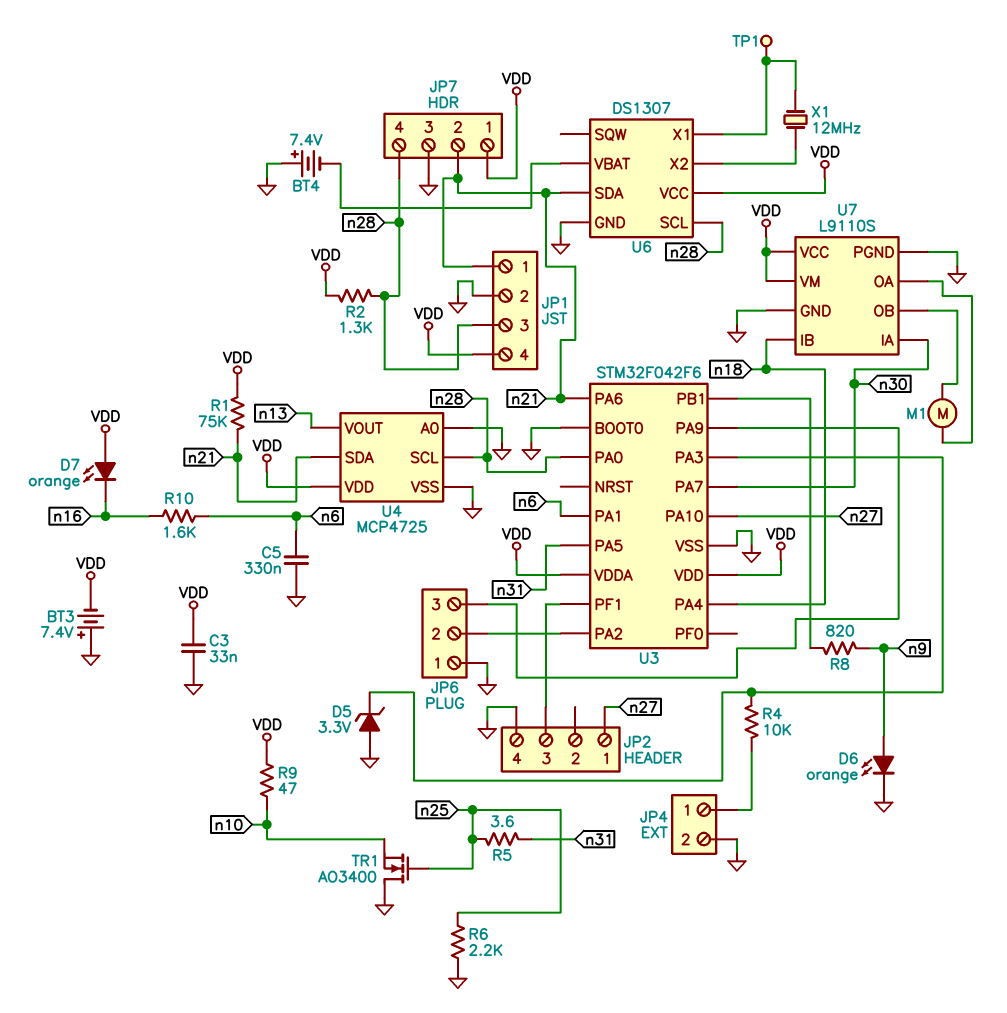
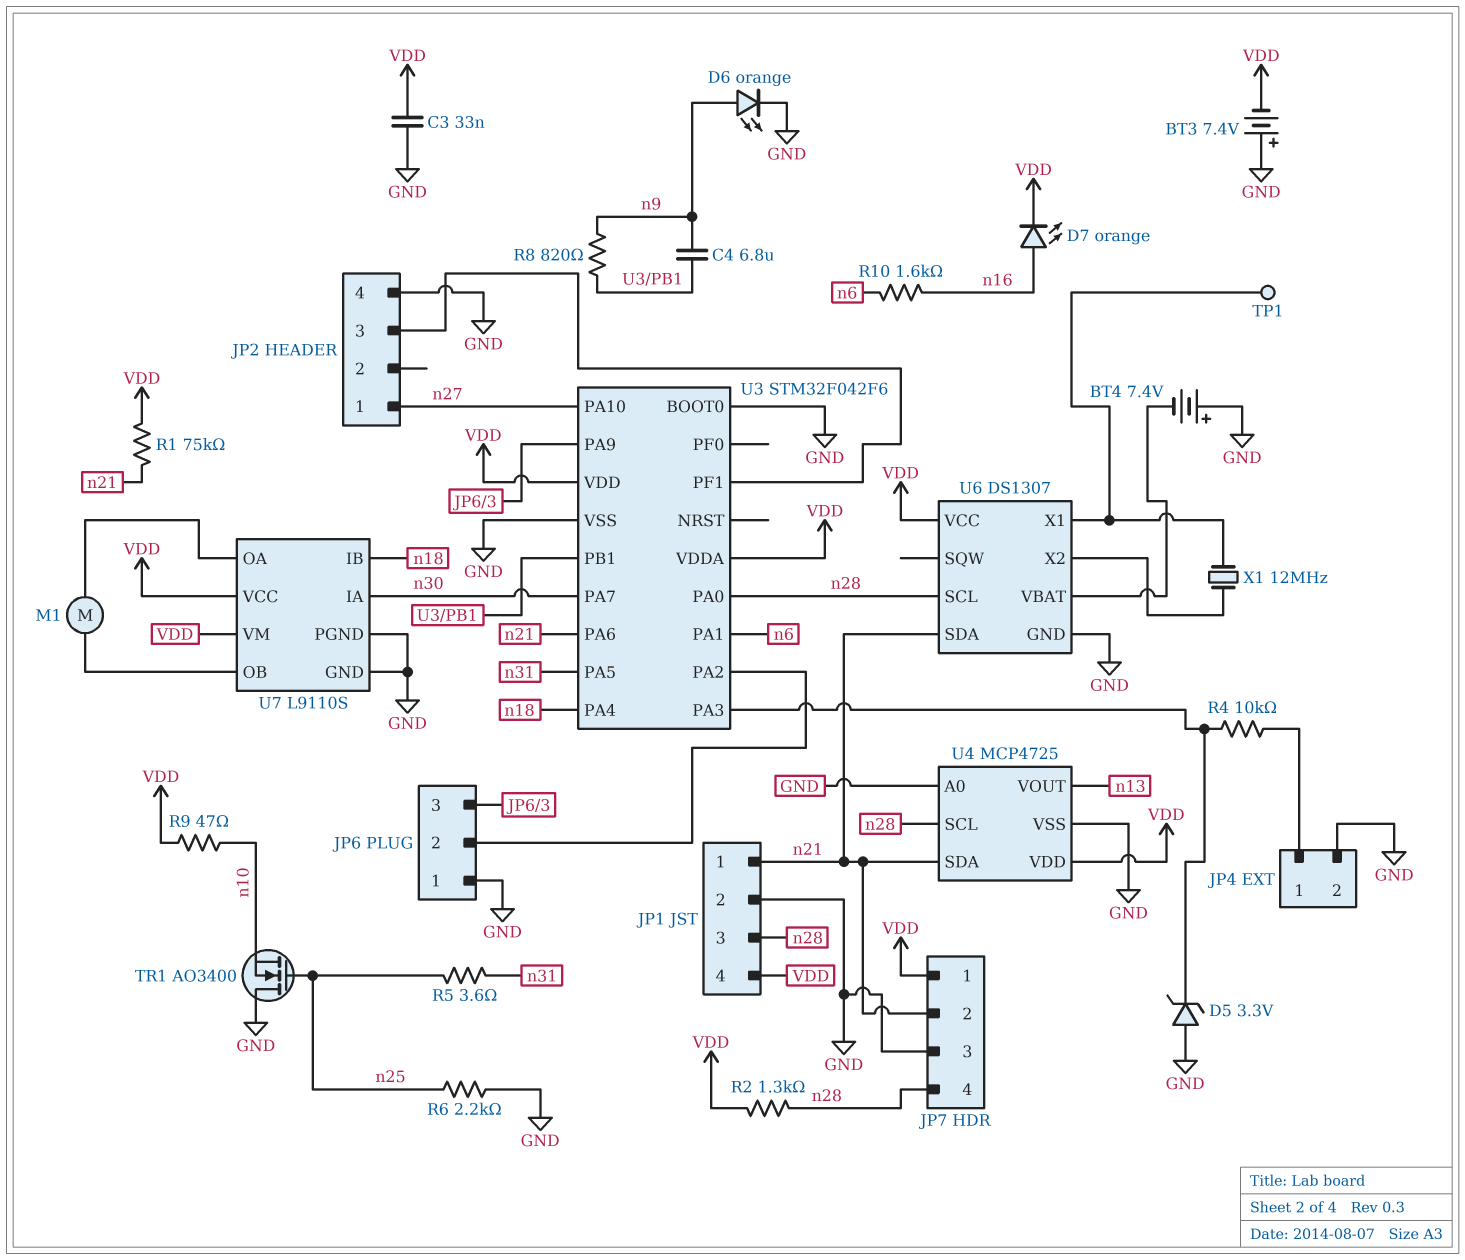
C4: none -> 6.8uF (U3/PB1, n9)
C5: 330nF (GND, n6) -> none
D7: LED orange (A VDD, K n16) -> LED orange (A n16, K VDD)

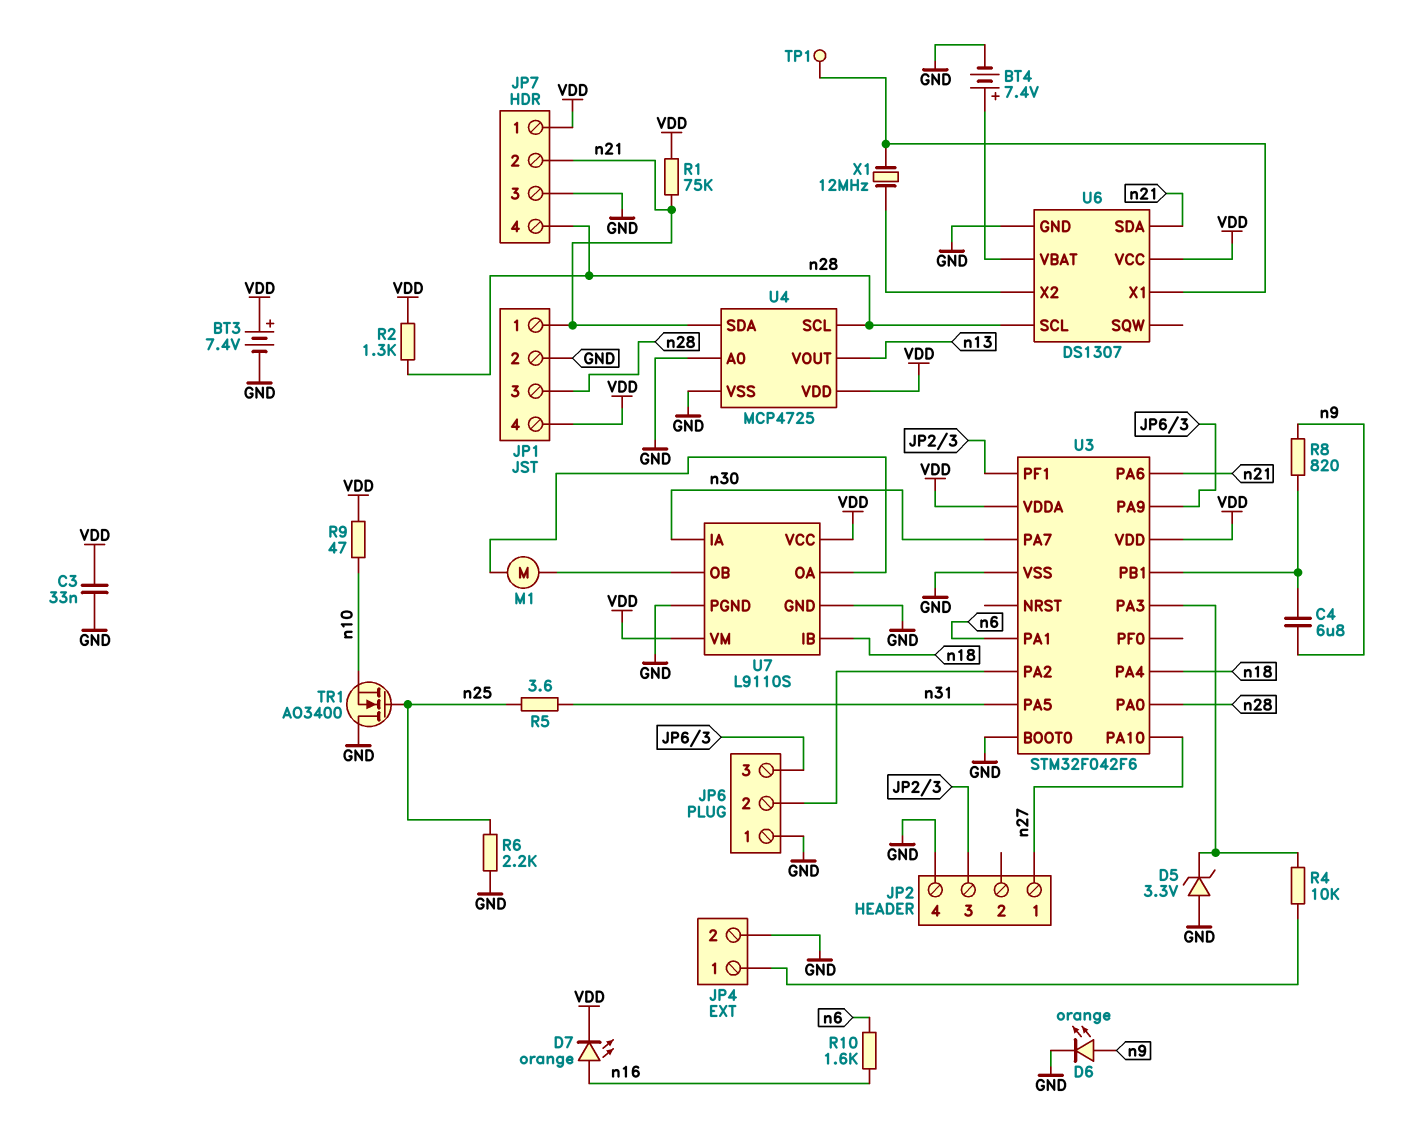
BT3: 7.4V (plus GND, minus VDD) -> 7.4V (plus VDD, minus GND)
BT4: 7.4V (plus GND, minus U6/VBAT) -> 7.4V (plus U6/VBAT, minus GND)

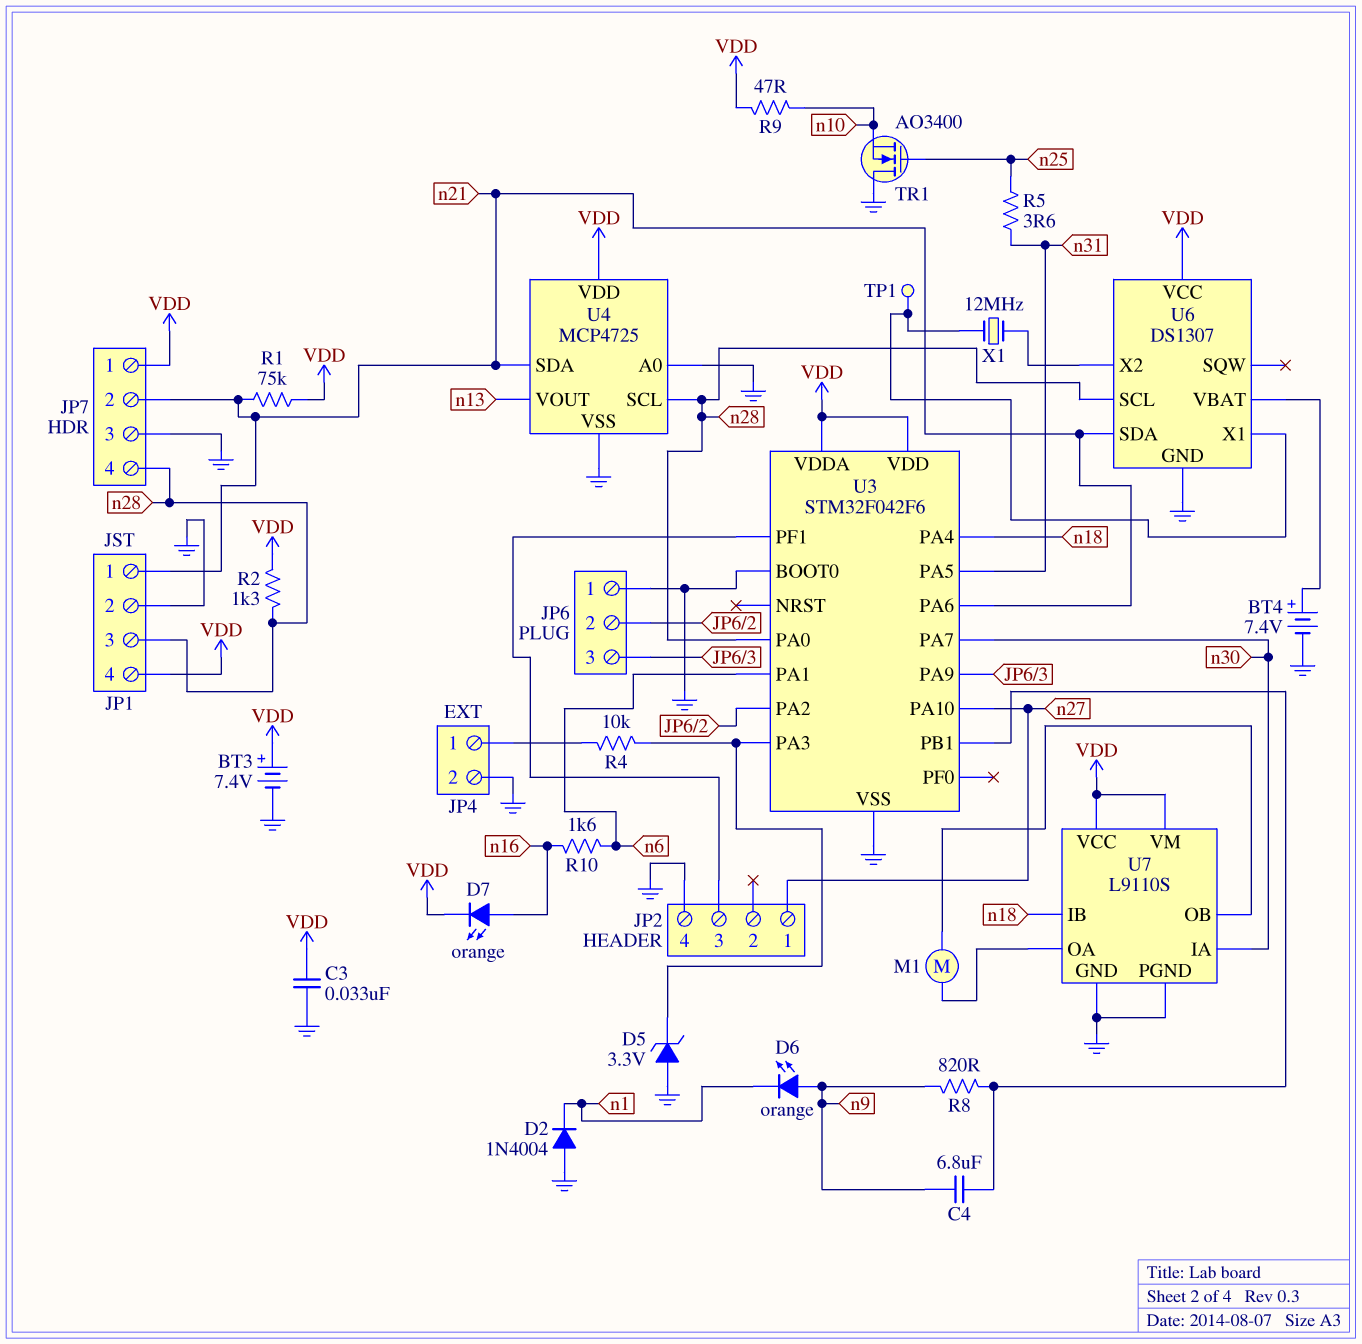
D2: none -> diode 1N4004 (A GND, K n1)
D6: LED orange (A n9, K GND) -> LED orange (A n9, K n1)
R6: 2.2k (GND, n25) -> none

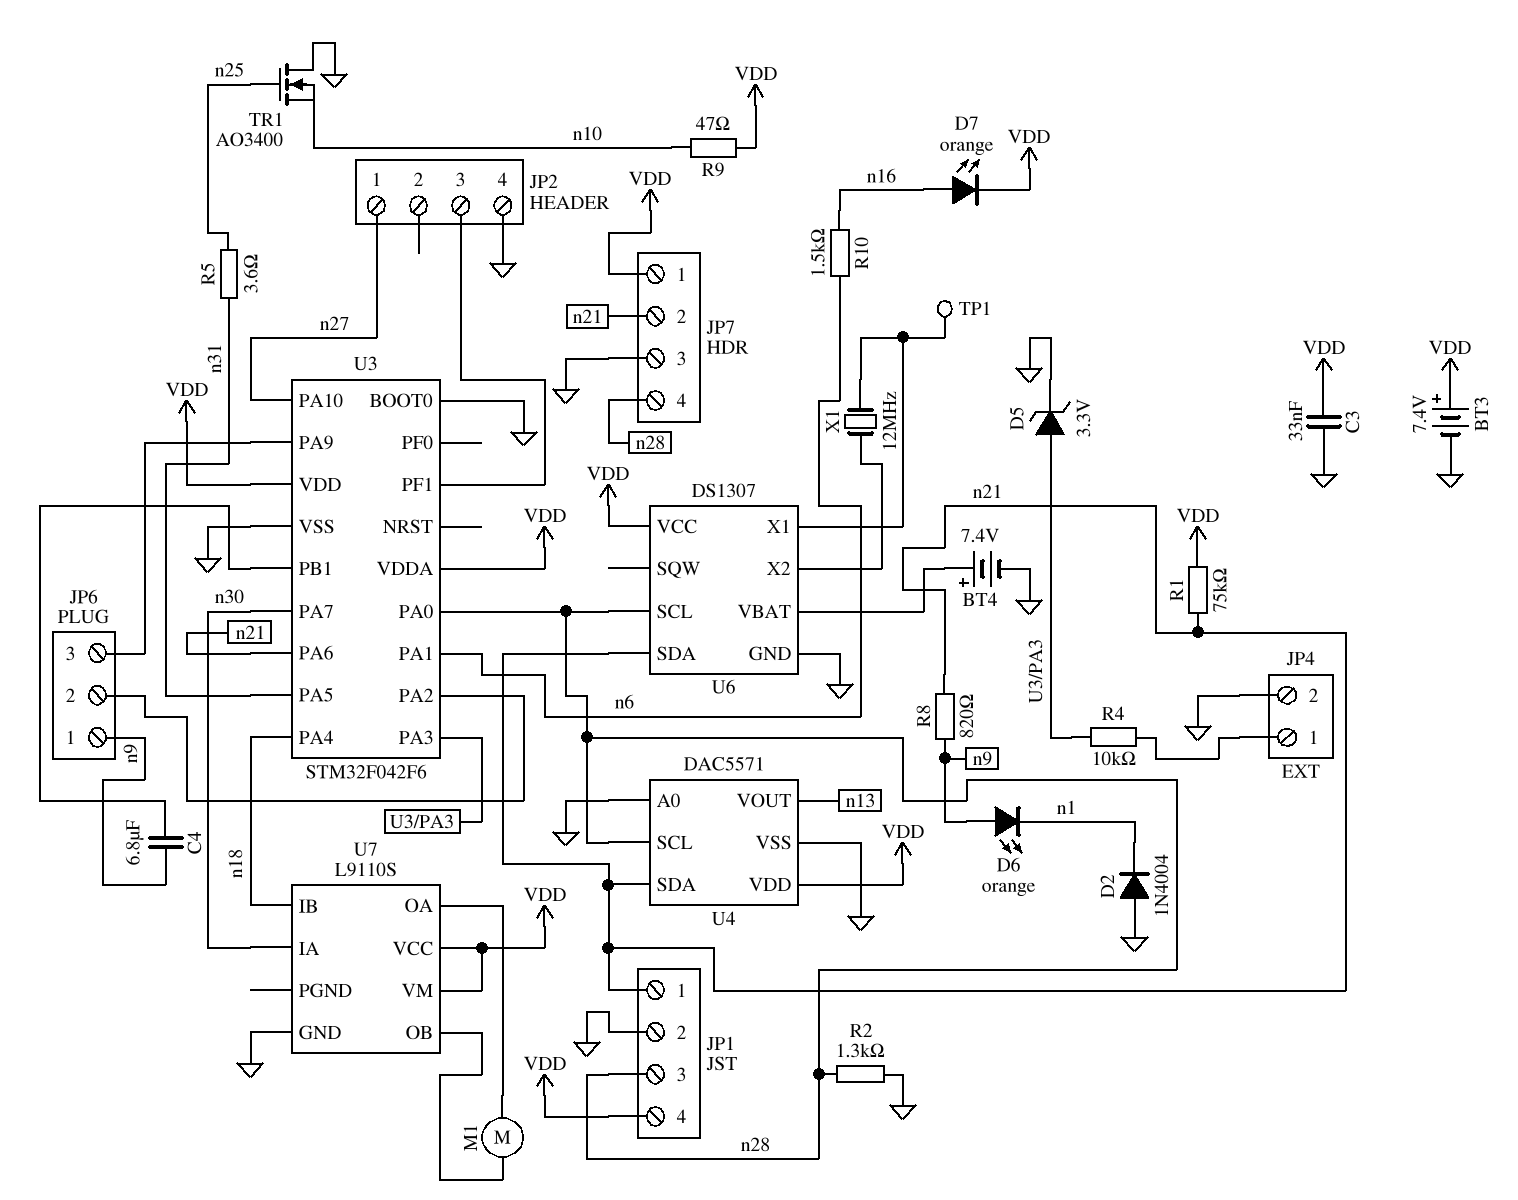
D5: zener 3.3V (A GND, K U3/PA3) -> zener 3.3V (A U3/PA3, K GND)
JP6 pin 1: GND -> n9
R2: 1.3k (VDD, n28) -> 1.3k (GND, n28)
R8: 820 (U3/PB1, n9) -> 820 (n9, n21)
R10: 1.6k (n6, n16) -> 1.5k (n6, n16)
U4: MCP4725 -> DAC5571
U7 pin PGND: GND -> none

